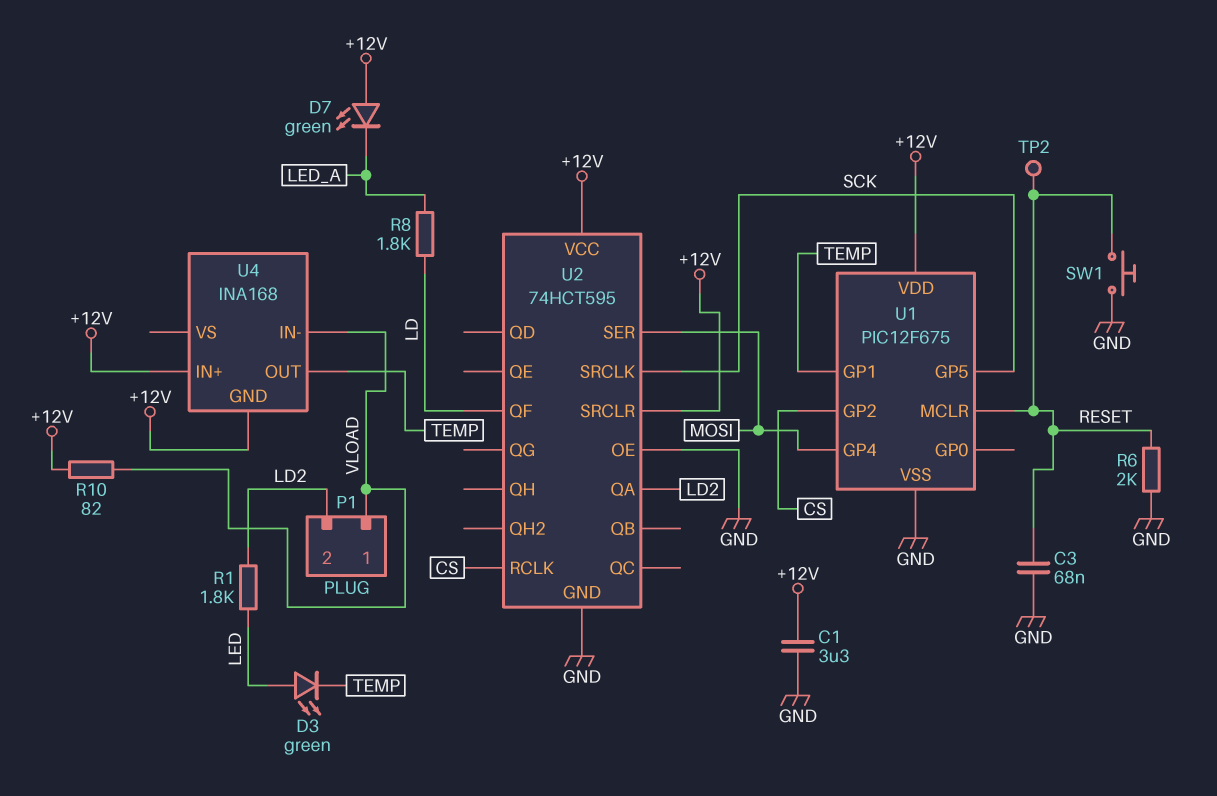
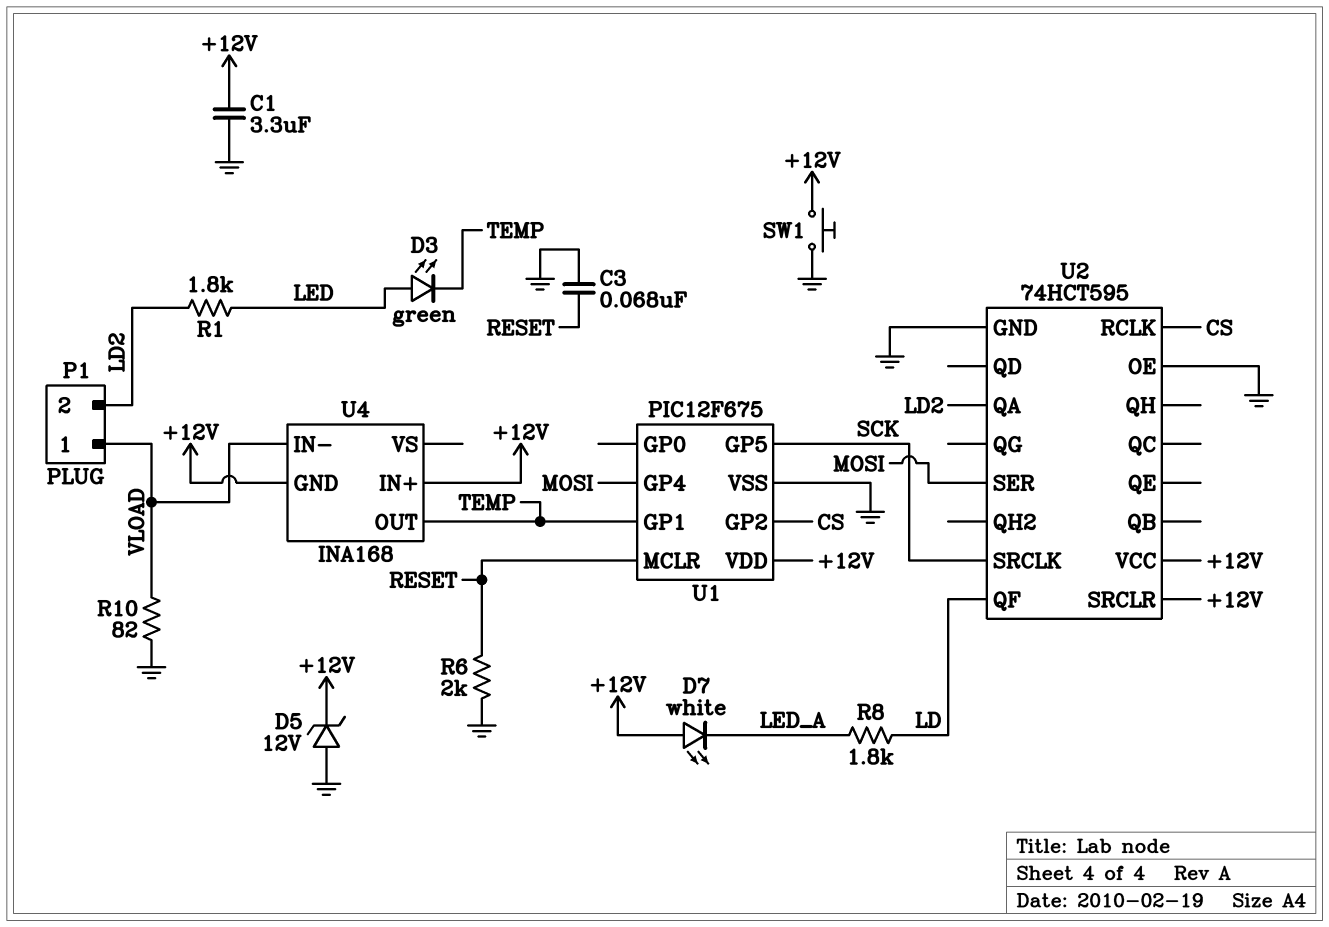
D5: none -> zener 12V (A GND, K +12V)
D7: LED green (A +12V, K LED_A) -> LED white (A +12V, K LED_A)
R10: 82 (+12V, VLOAD) -> 82 (GND, VLOAD)
SW1: button (GND, RESET) -> button (+12V, GND)
TP2: test point (RESET) -> none

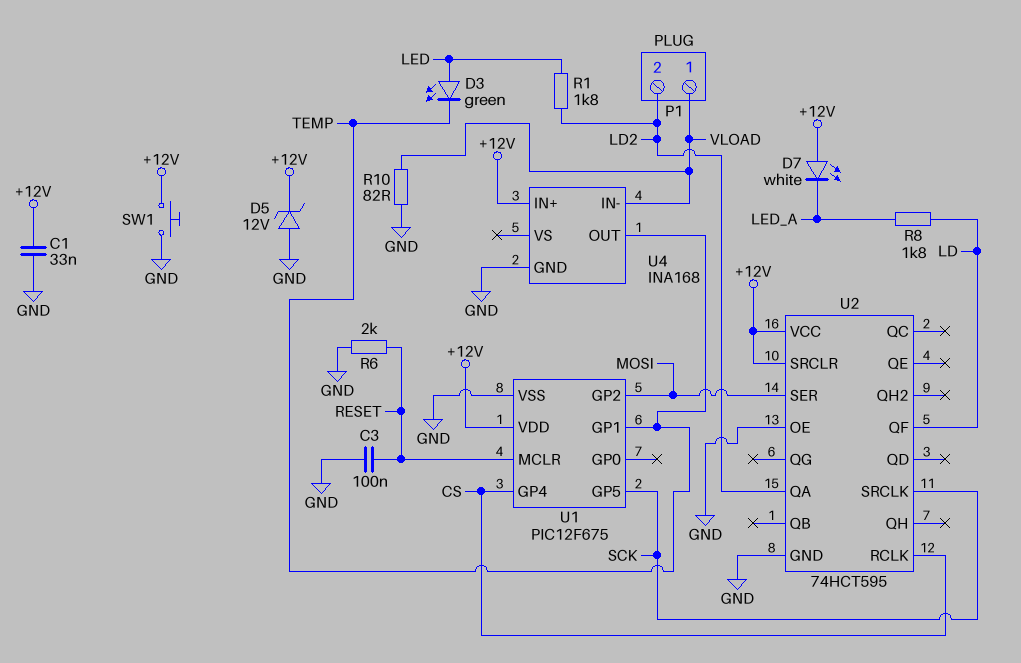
C1: 3.3uF (+12V, GND) -> 33nF (+12V, GND)
C3: 68nF (GND, RESET) -> 100nF (GND, RESET)
U1 pin GP2: CS -> MOSI
U1 pin GP4: MOSI -> CS
U4 pin GND: +12V -> GND

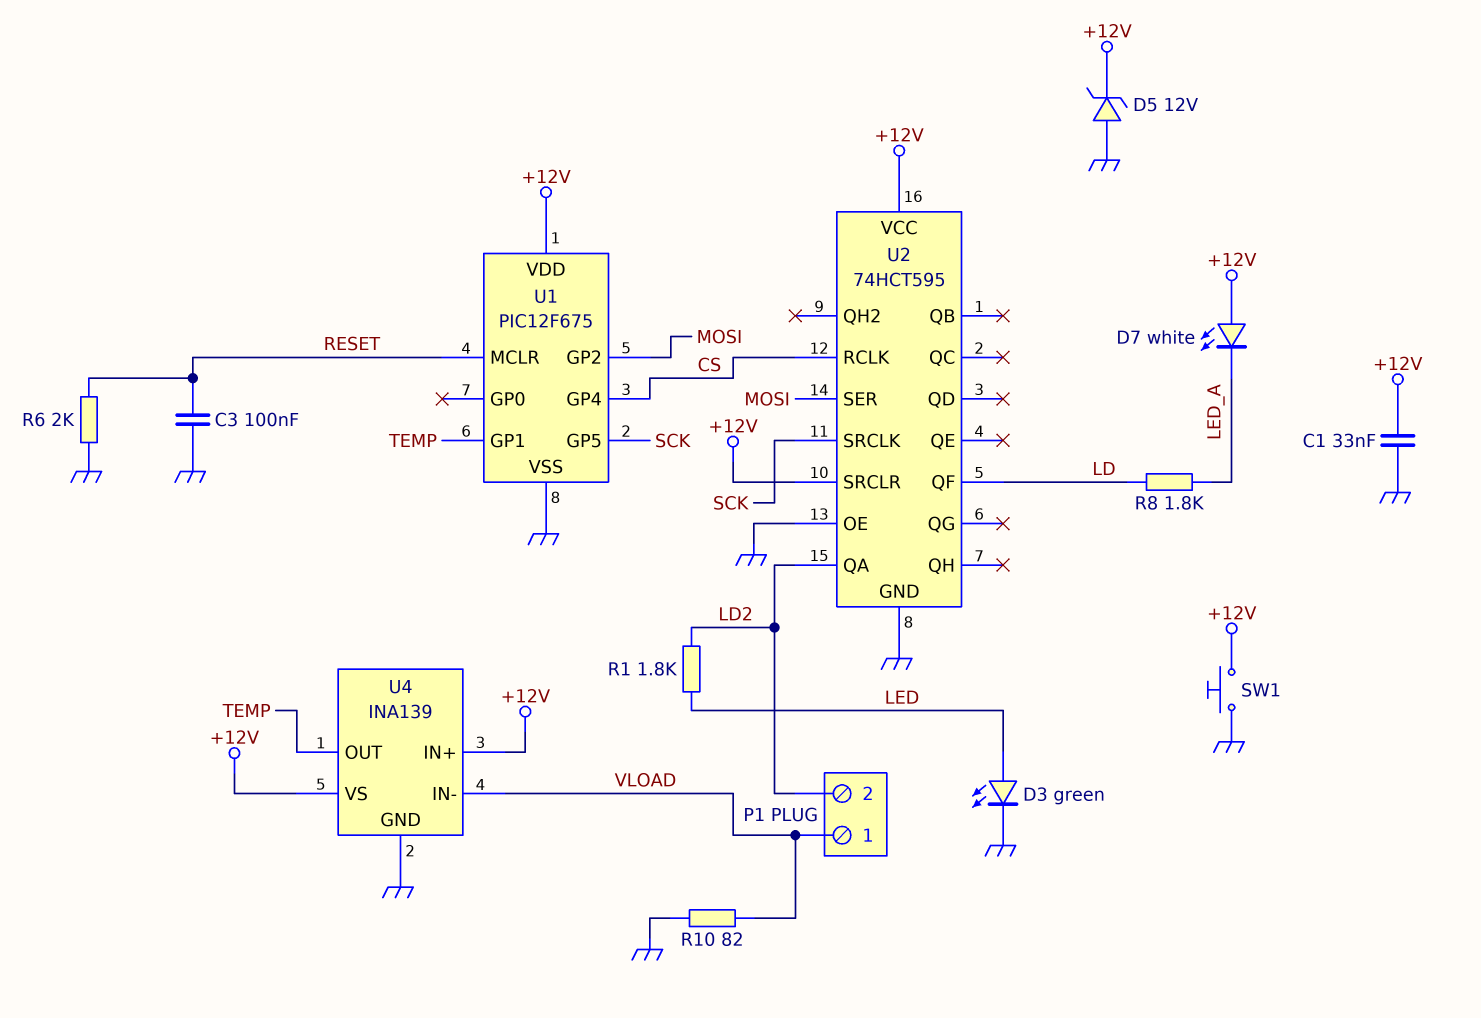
D3: LED green (A LED, K TEMP) -> LED green (A LED, K GND)
U4: INA168 -> INA139
U4 pin VS: none -> +12V

